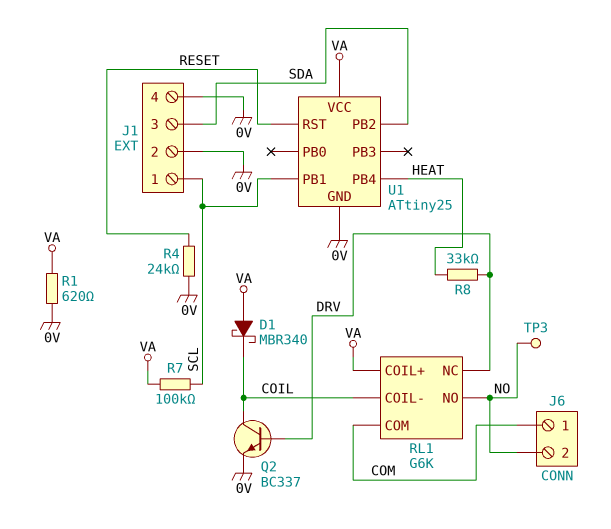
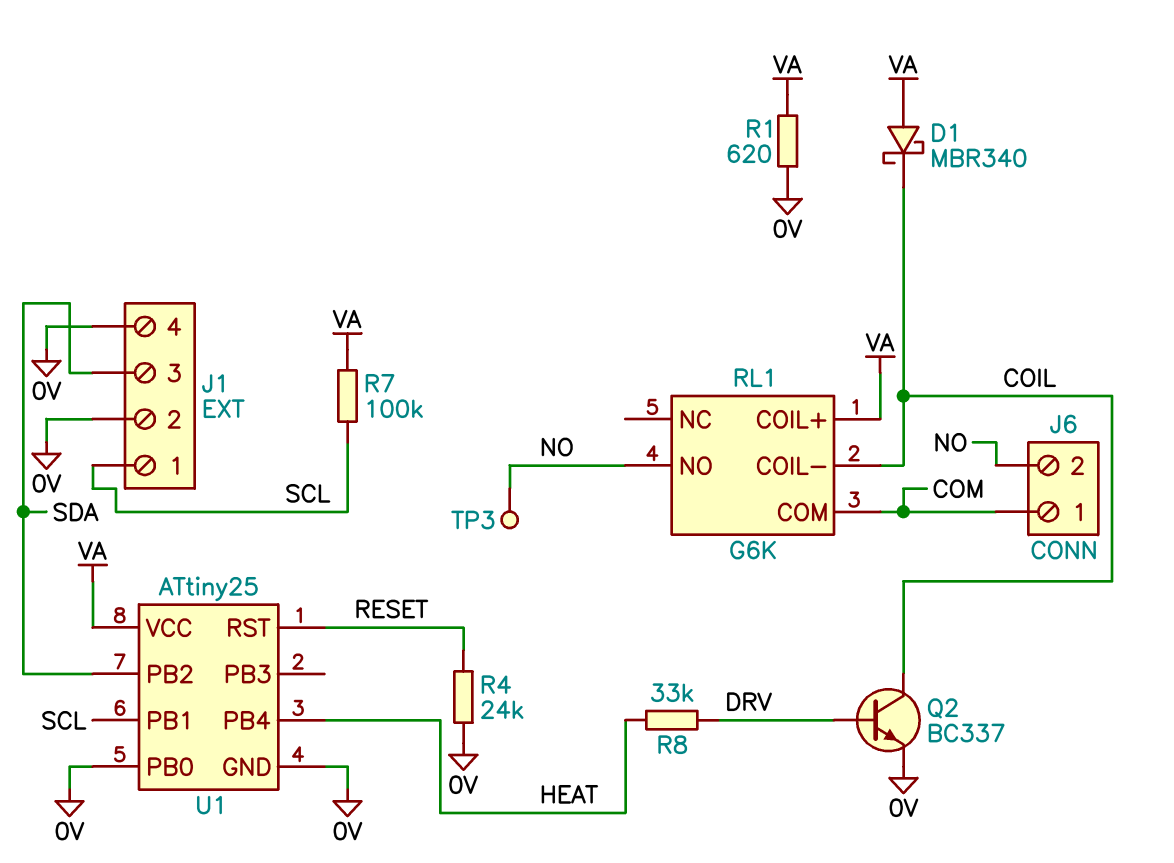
RL1 pin NC: DRV -> none
U1 pin PB0: none -> 0V

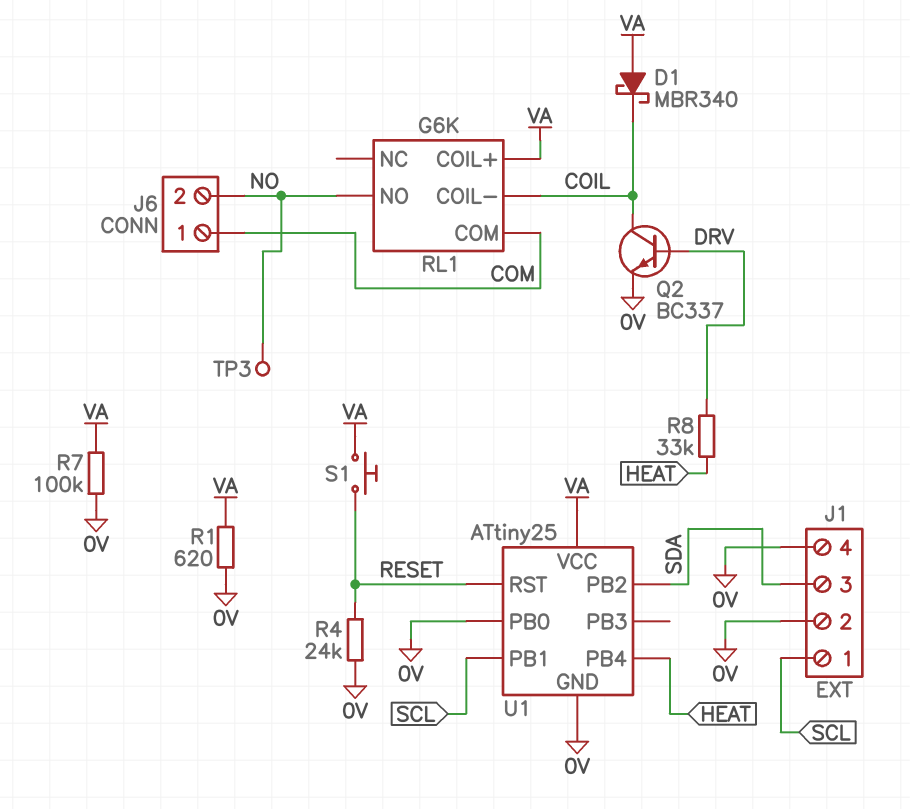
R7: 100k (SCL, VA) -> 100k (0V, VA)
S1: none -> button (RESET, VA)

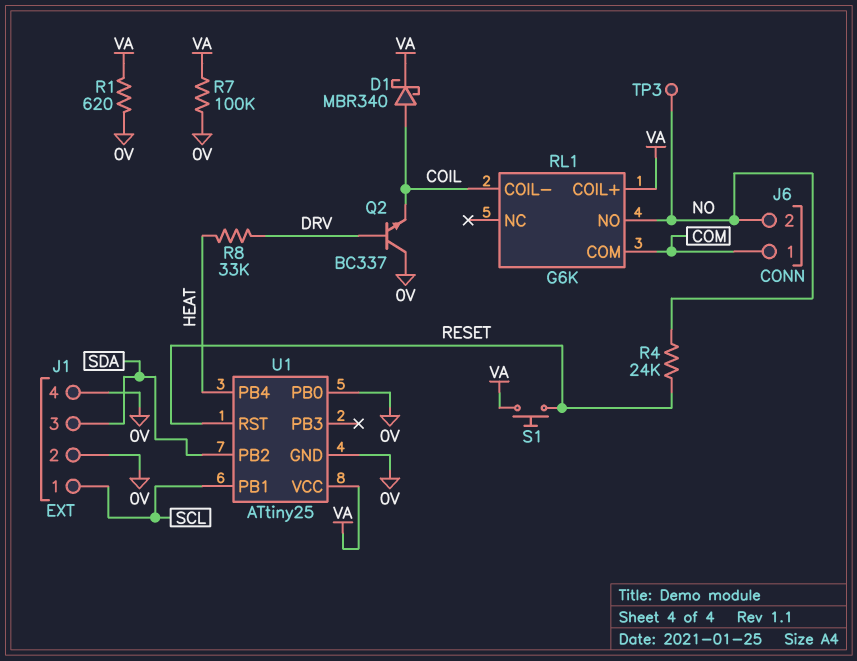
D1: schottky MBR340 (A VA, K COIL) -> schottky MBR340 (A COIL, K VA)
Q2: NPN BC337 (B DRV, C COIL, E 0V) -> NPN BC337 (B DRV, C 0V, E COIL)
R4: 24k (0V, RESET) -> 24k (NO, RESET)

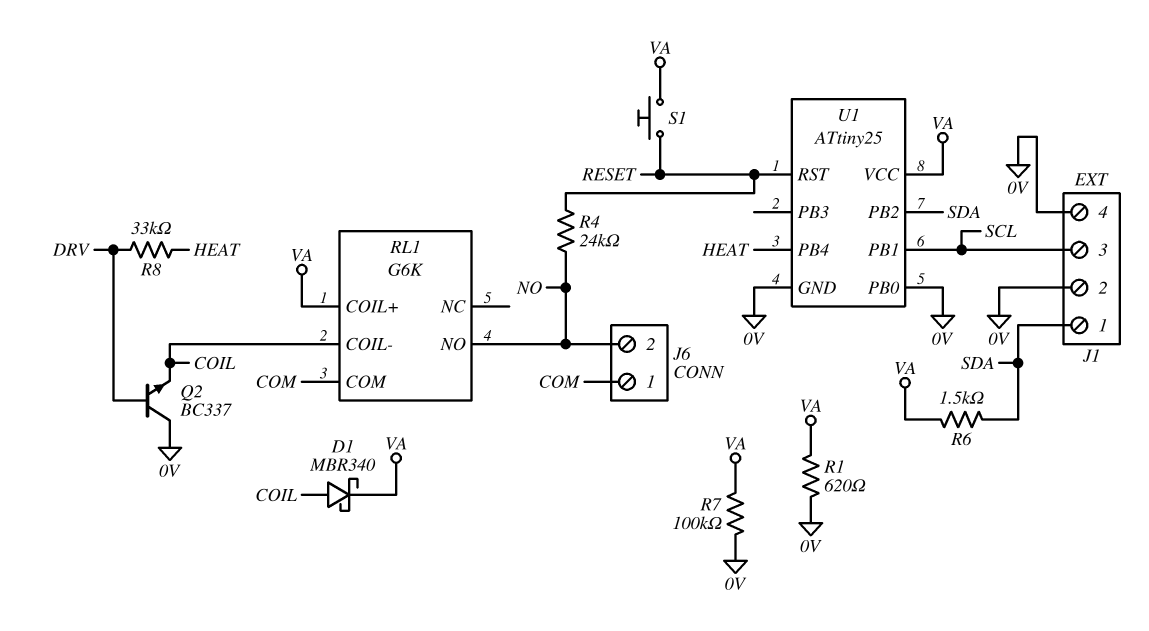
J1 pin 1: SCL -> SDA
J1 pin 3: SDA -> SCL
R6: none -> 1.5k (SDA, VA)
TP3: test point (NO) -> none

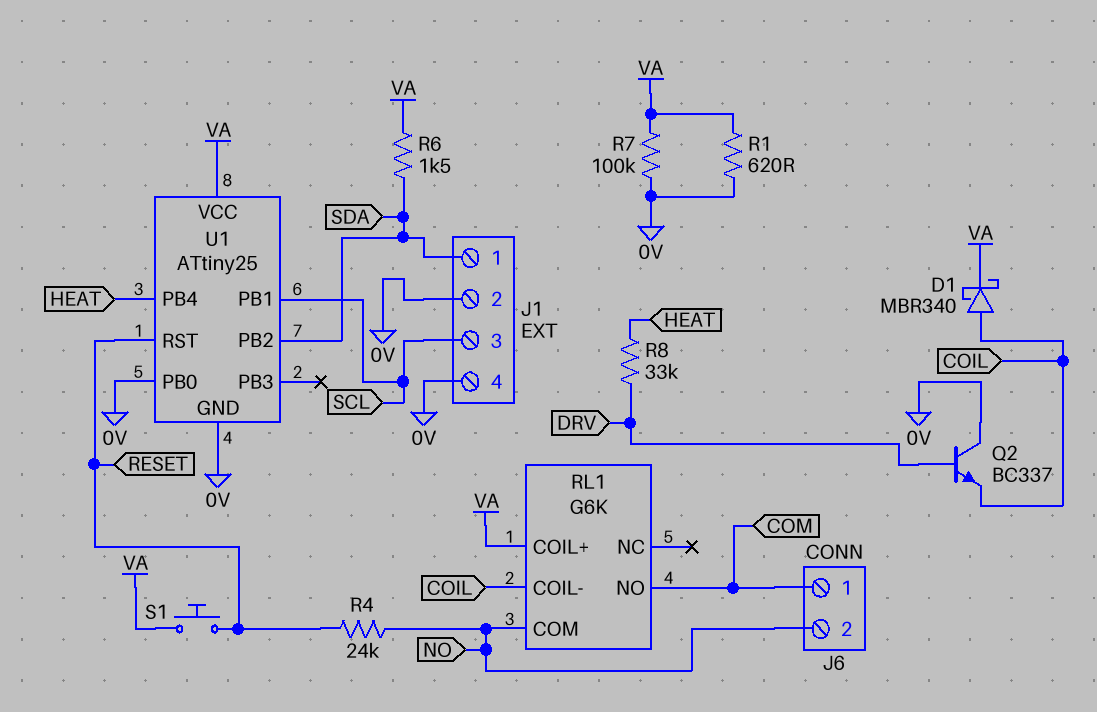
RL1 pin COM: COM -> NO
RL1 pin NO: NO -> COM

